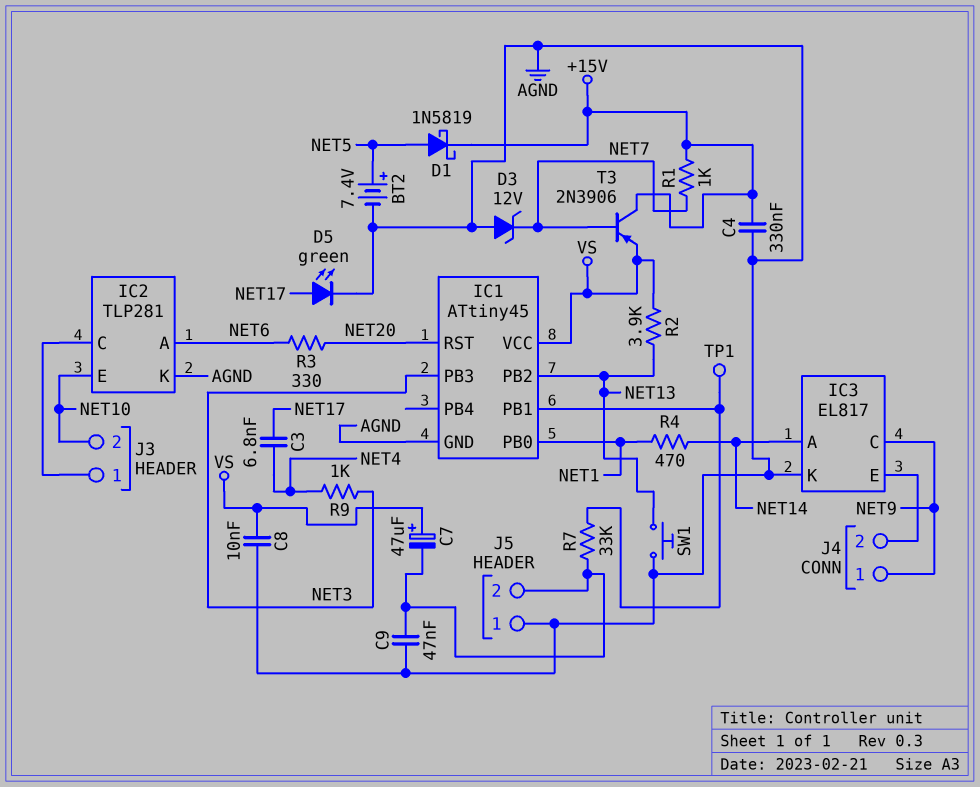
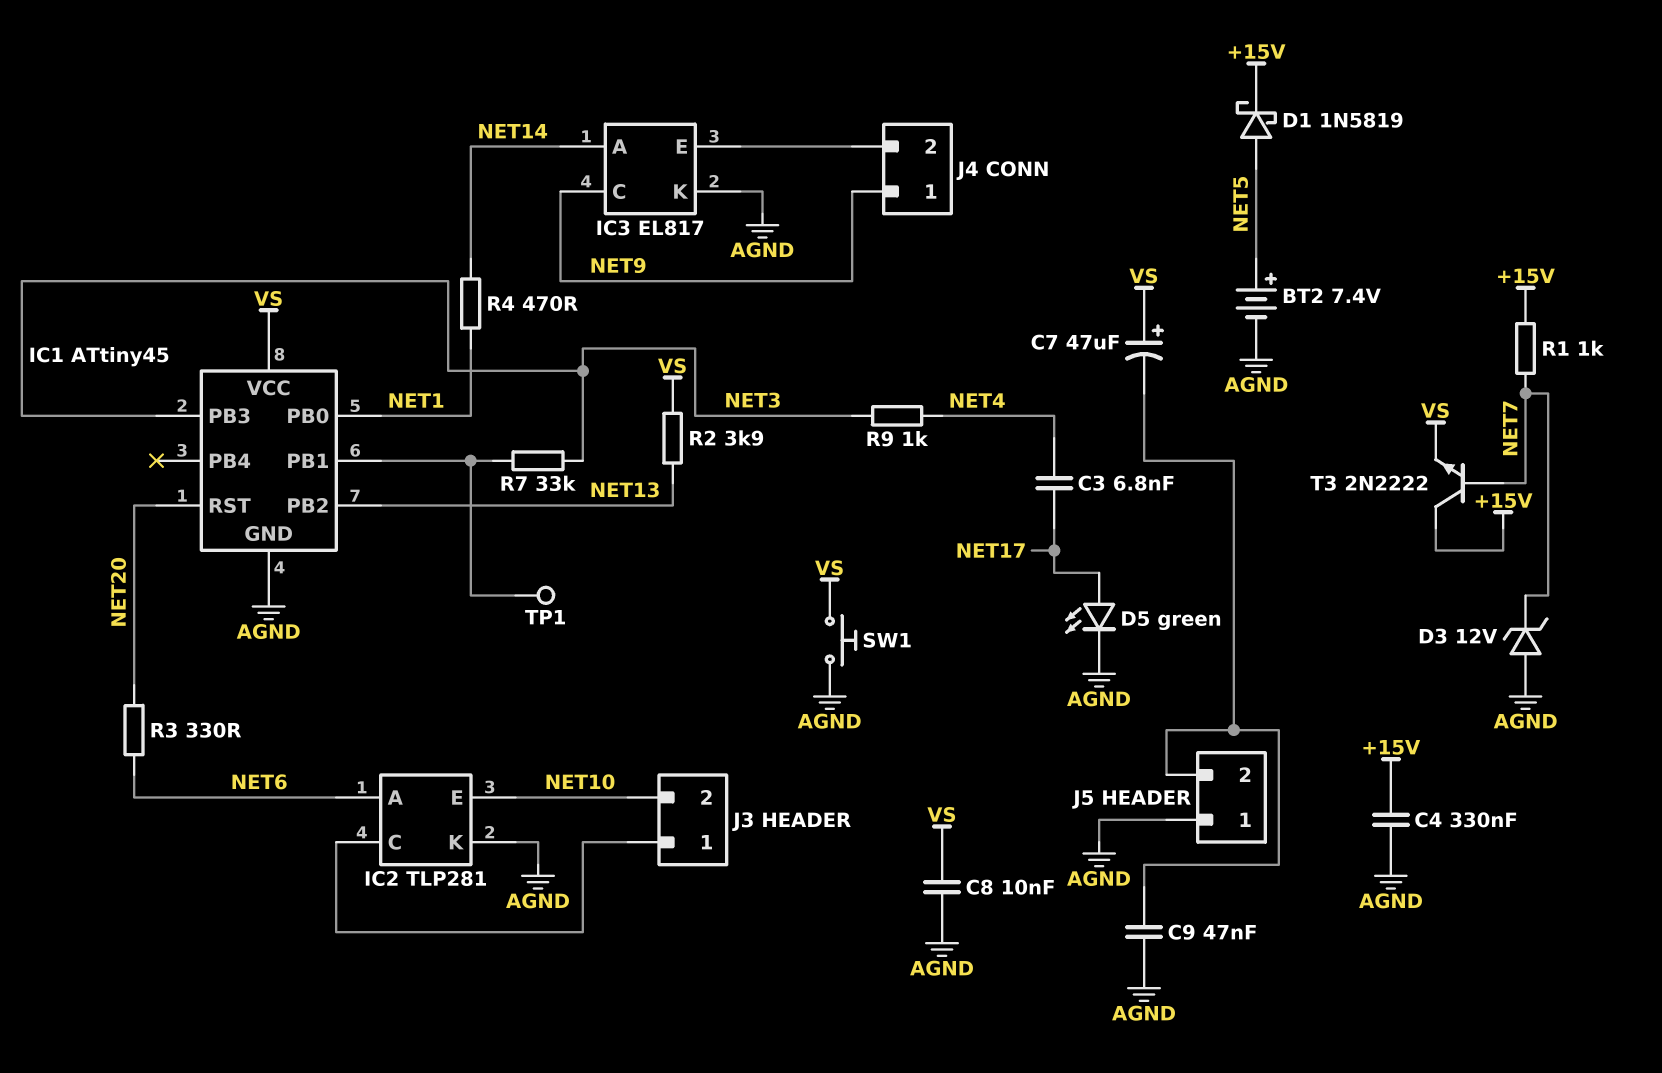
R7: 33k (IC1/PB1, J5/2) -> 33k (IC1/PB1, NET3)
SW1: button (AGND, NET13) -> button (AGND, VS)
T3: PNP 2N3906 (B NET7, C +15V, E VS) -> NPN 2N2222 (B NET7, C +15V, E VS)

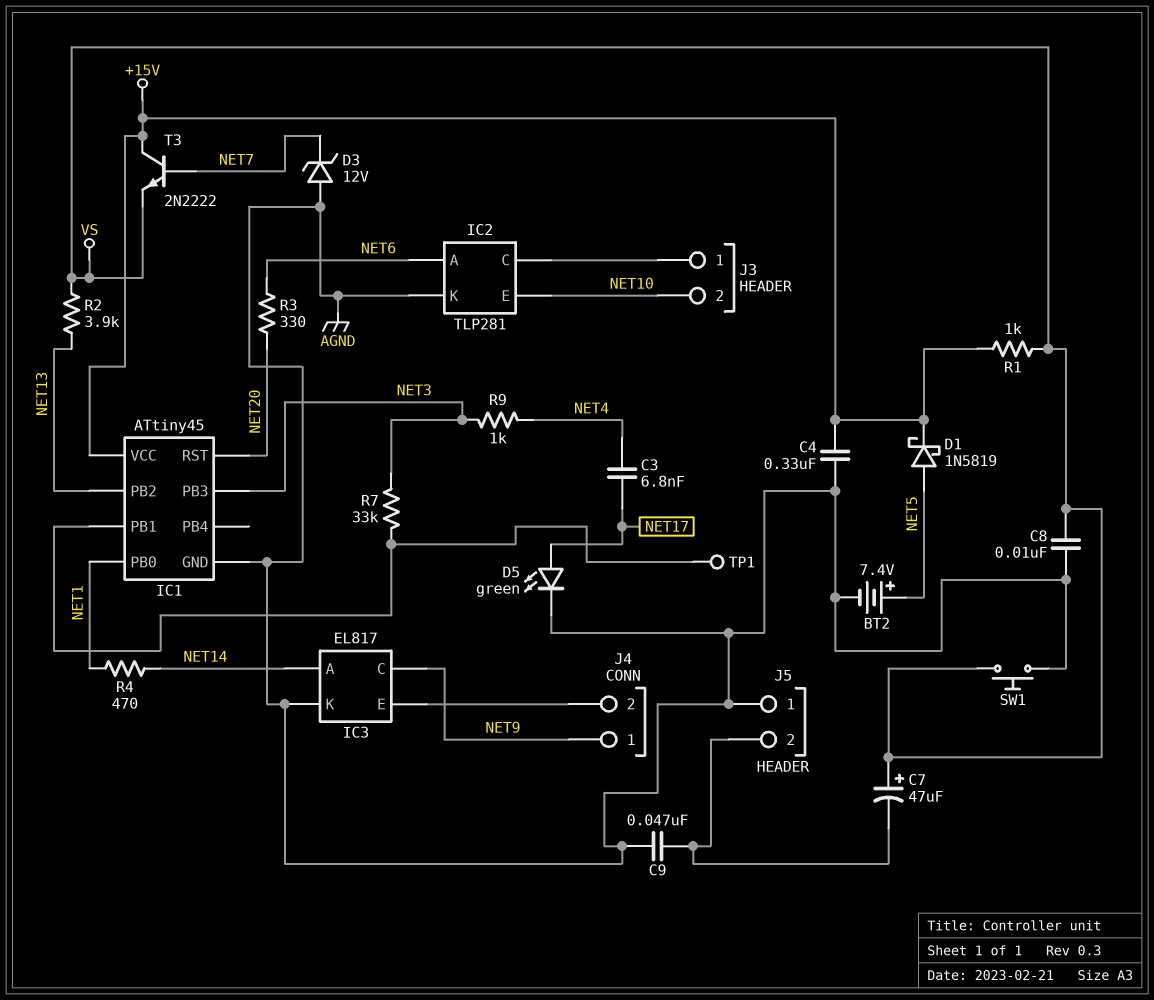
IC1 pin VCC: VS -> +15V
R1: 1k (+15V, NET7) -> 1k (+15V, VS)

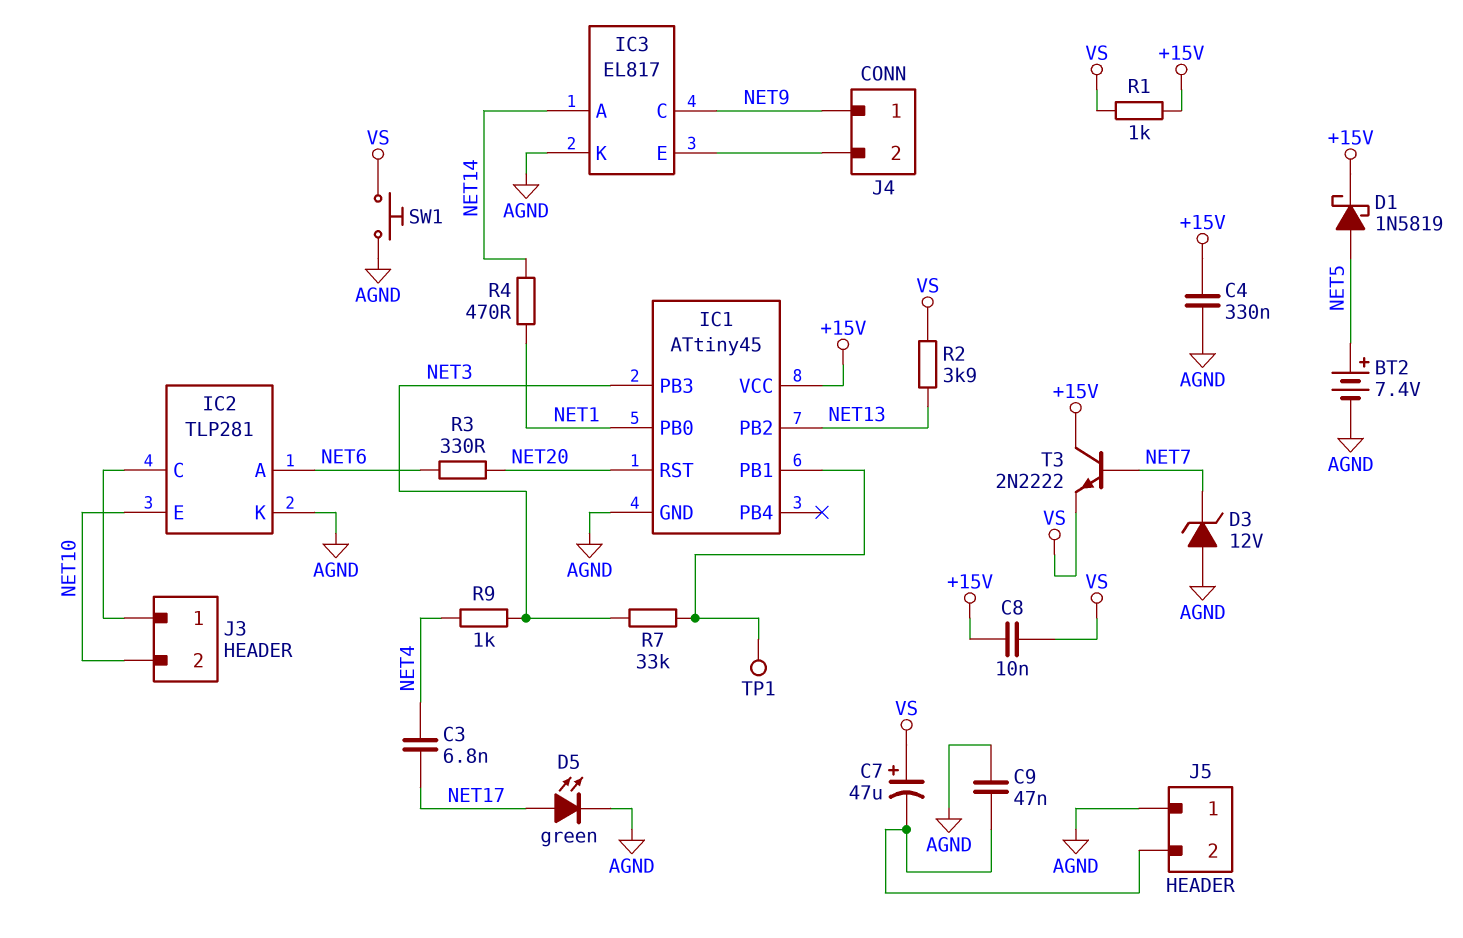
C8: 10nF (AGND, VS) -> 10nF (+15V, VS)

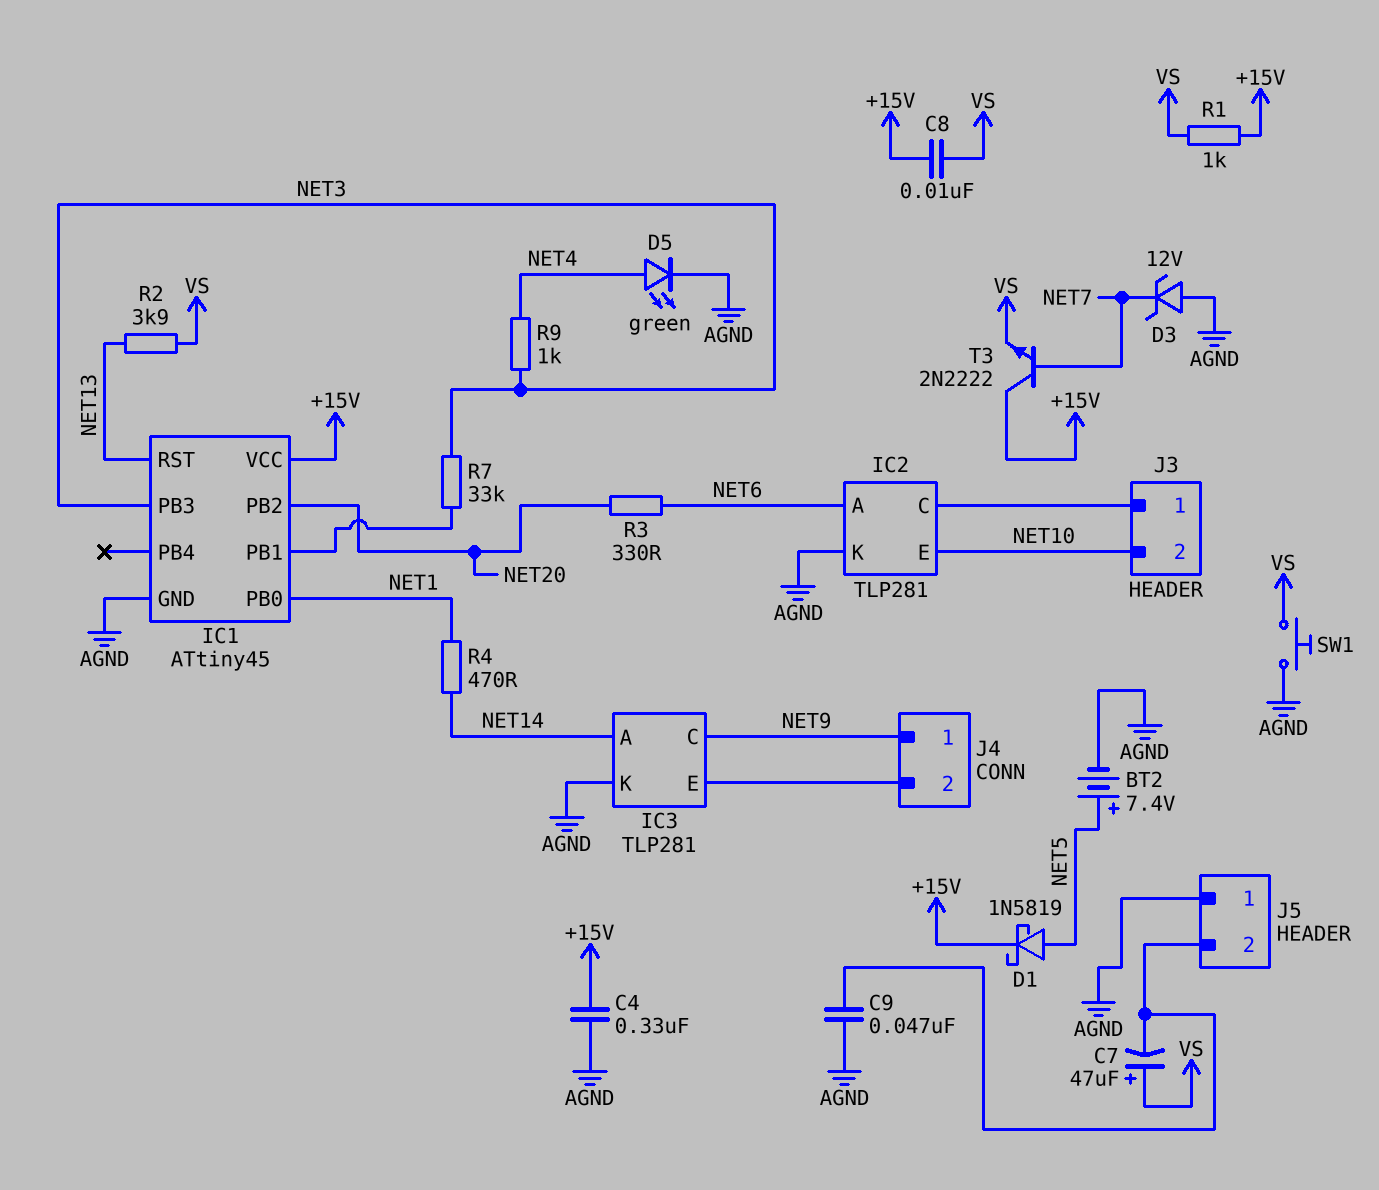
C3: 6.8nF (NET4, NET17) -> none
D5: LED green (A NET17, K AGND) -> LED green (A NET4, K AGND)
IC1 pin PB2: NET13 -> NET20
IC1 pin RST: NET20 -> NET13
IC3: EL817 -> TLP281
TP1: test point (IC1/PB1) -> none

